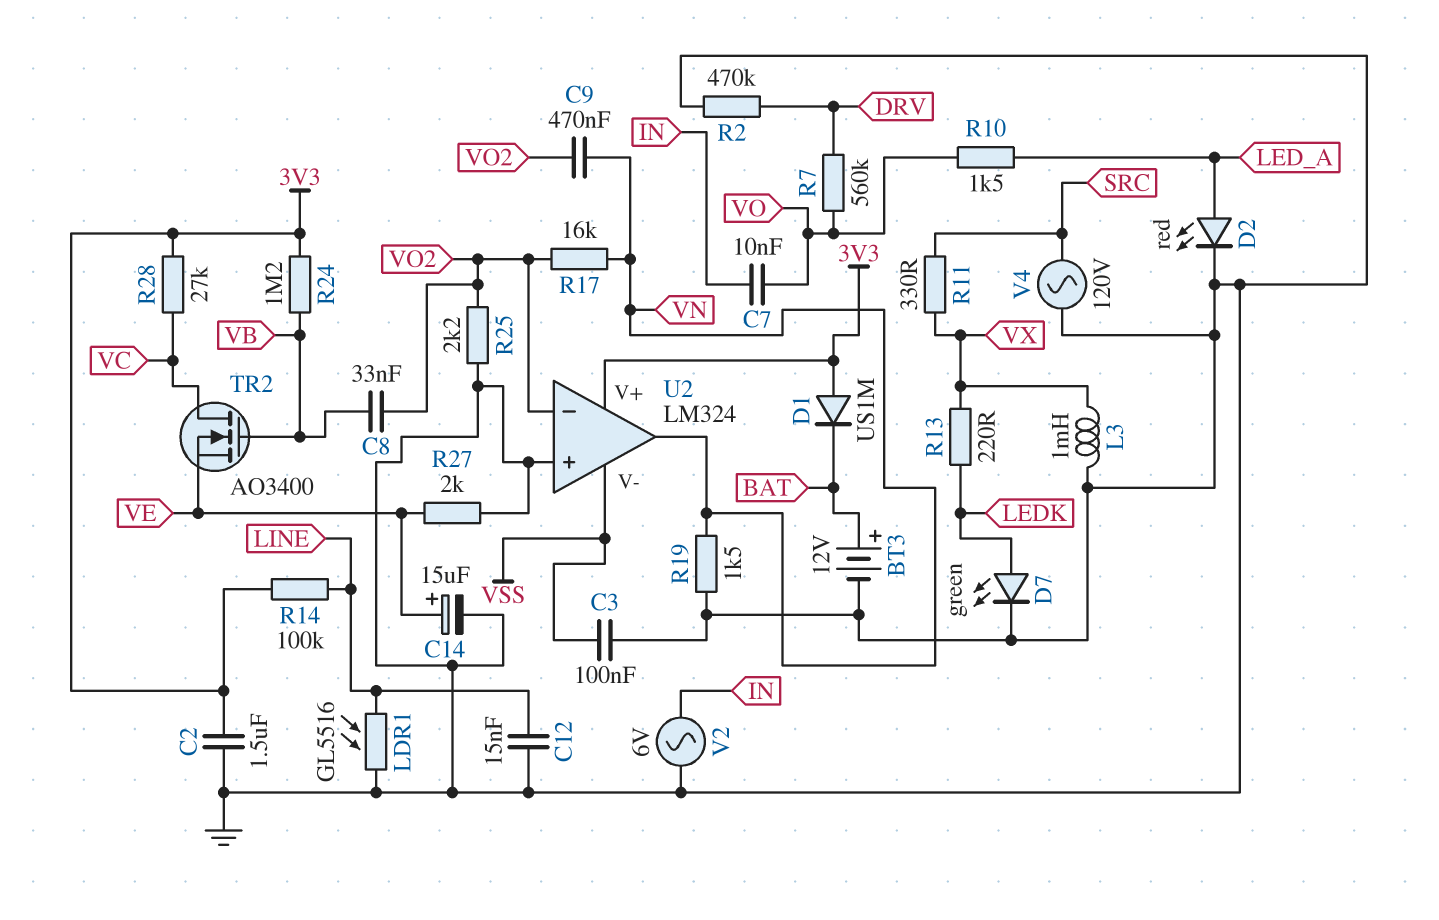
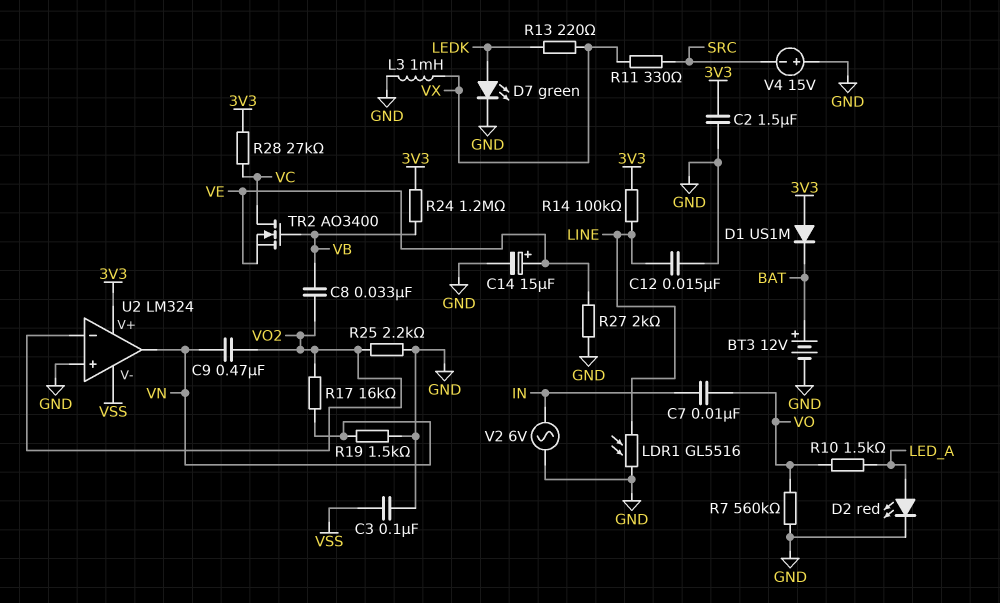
R2: 470k (DRV, GND) -> none
R7: 560k (DRV, VO) -> 560k (GND, VO)
V4: AC 120V (GND, SRC) -> 15V (plus GND, minus SRC)

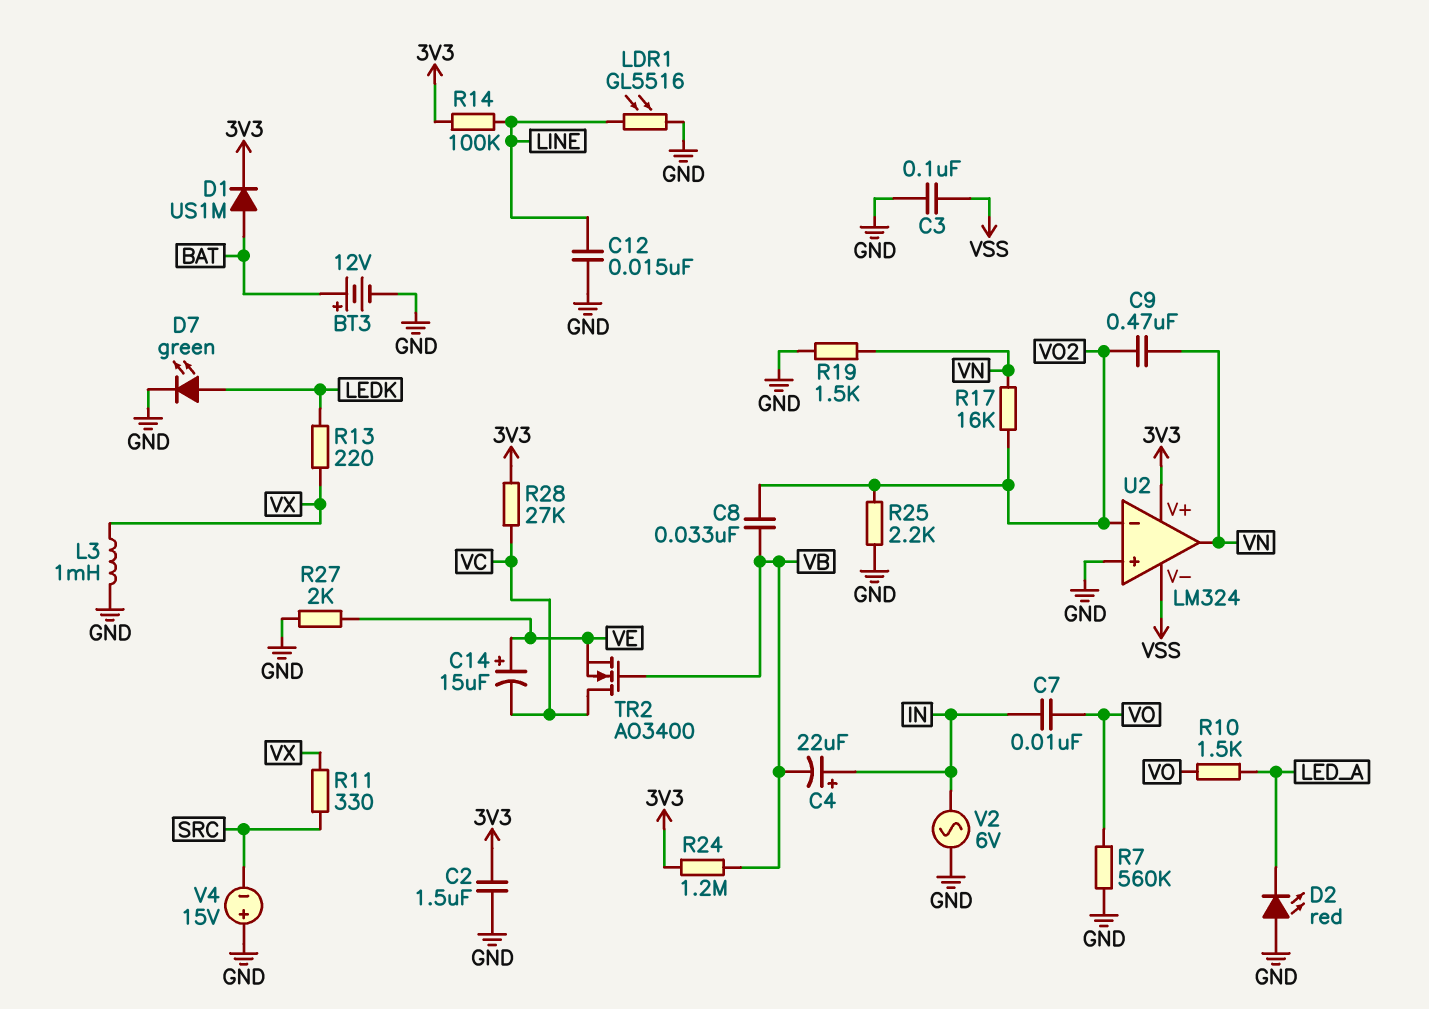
C4: none -> 22uF (plus IN, minus VB)
C14: 15uF (plus VE, minus GND) -> 15uF (plus VE, minus VC)
D1: diode US1M (A 3V3, K BAT) -> diode US1M (A BAT, K 3V3)
D2: LED red (A LED_A, K GND) -> LED red (A GND, K LED_A)

